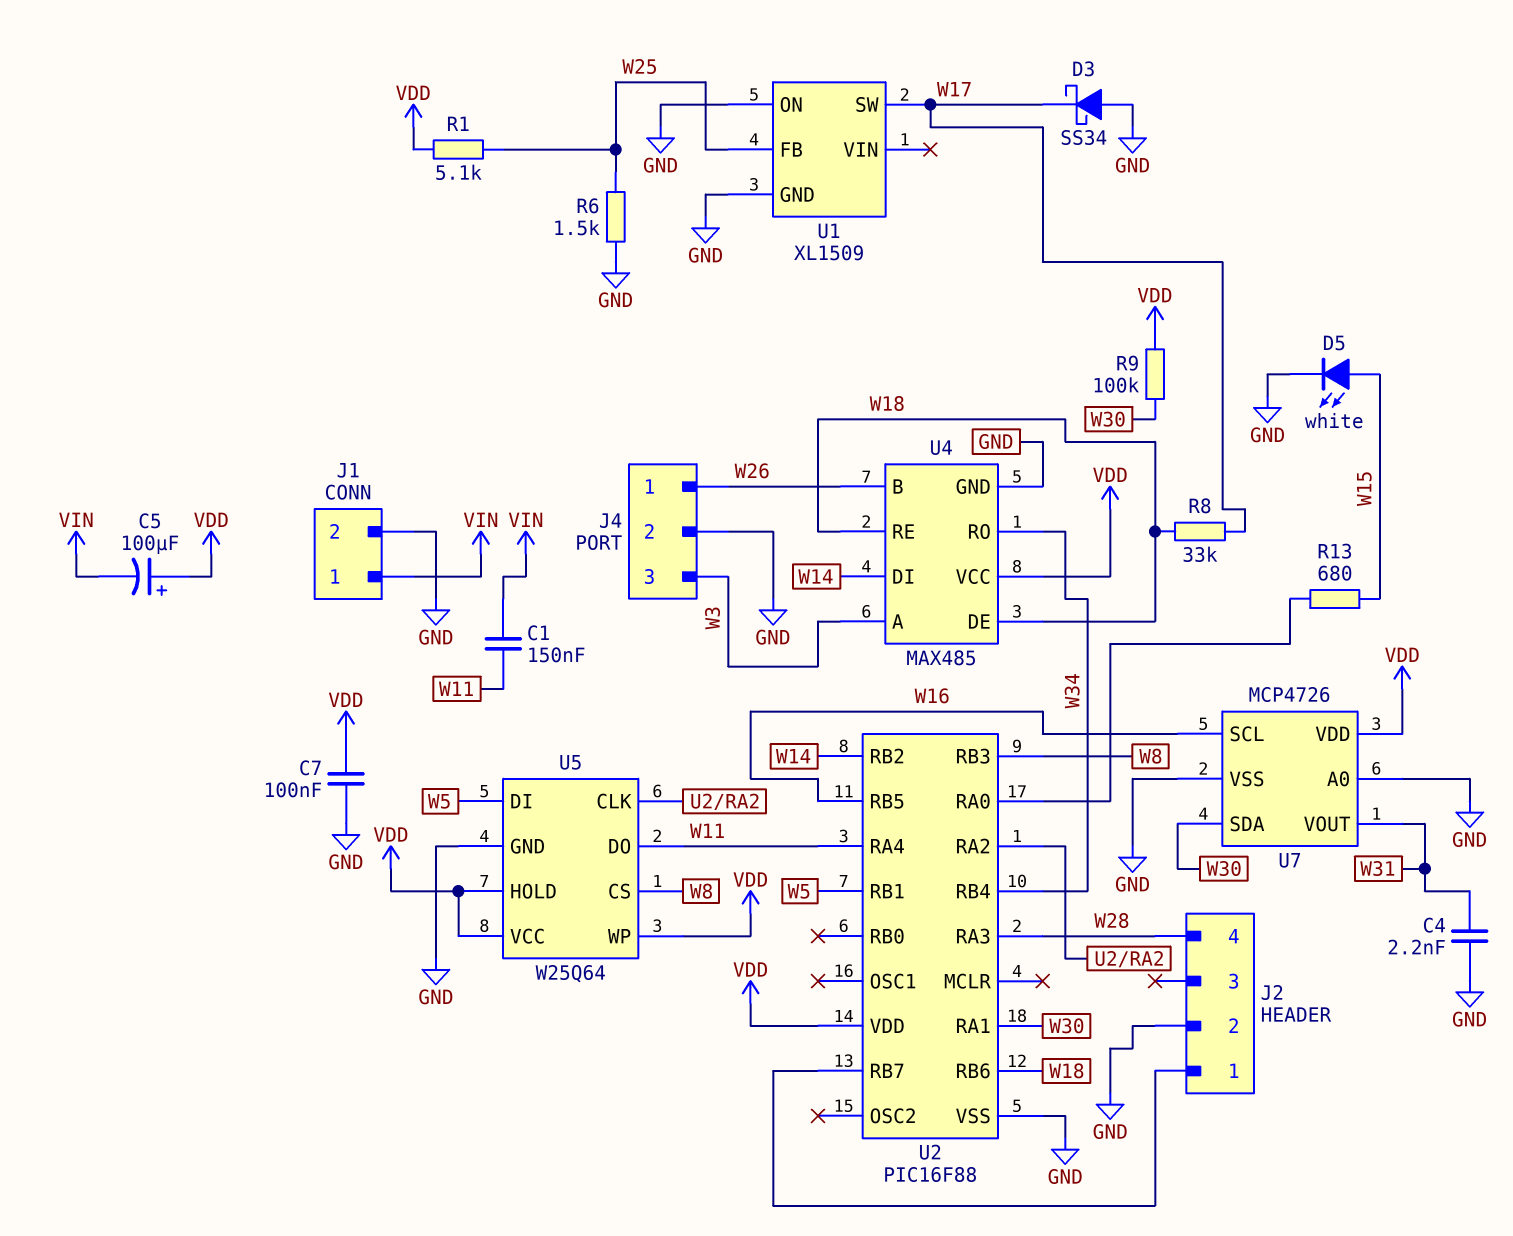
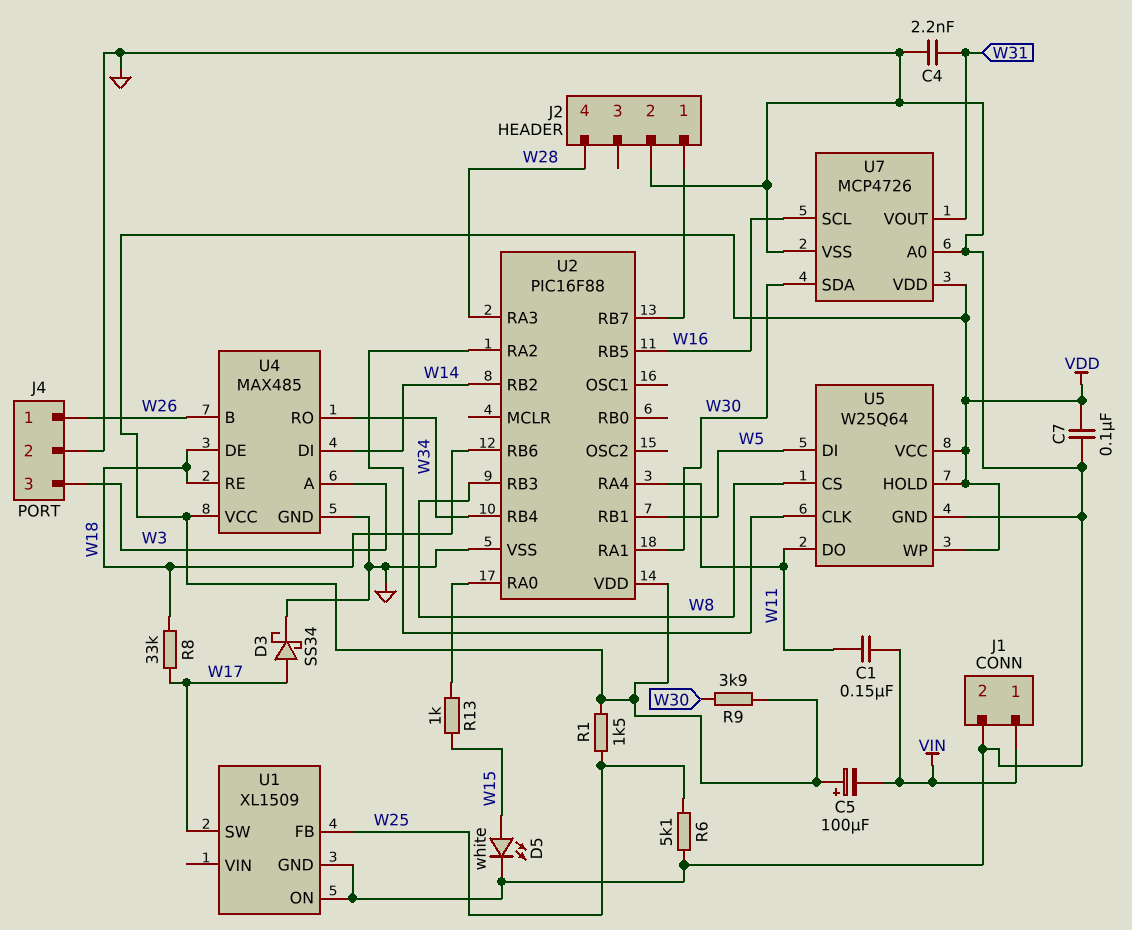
D3: schottky SS34 (A GND, K W17) -> schottky SS34 (A W17, K GND)
R1: 5.1k (VDD, W25) -> 1.5k (VDD, W25)
R6: 1.5k (GND, W25) -> 5.1k (GND, W25)
R9: 100k (VDD, W30) -> 3.9k (VDD, W30)
R13: 680 (U2/RA0, W15) -> 1k (U2/RA0, W15)

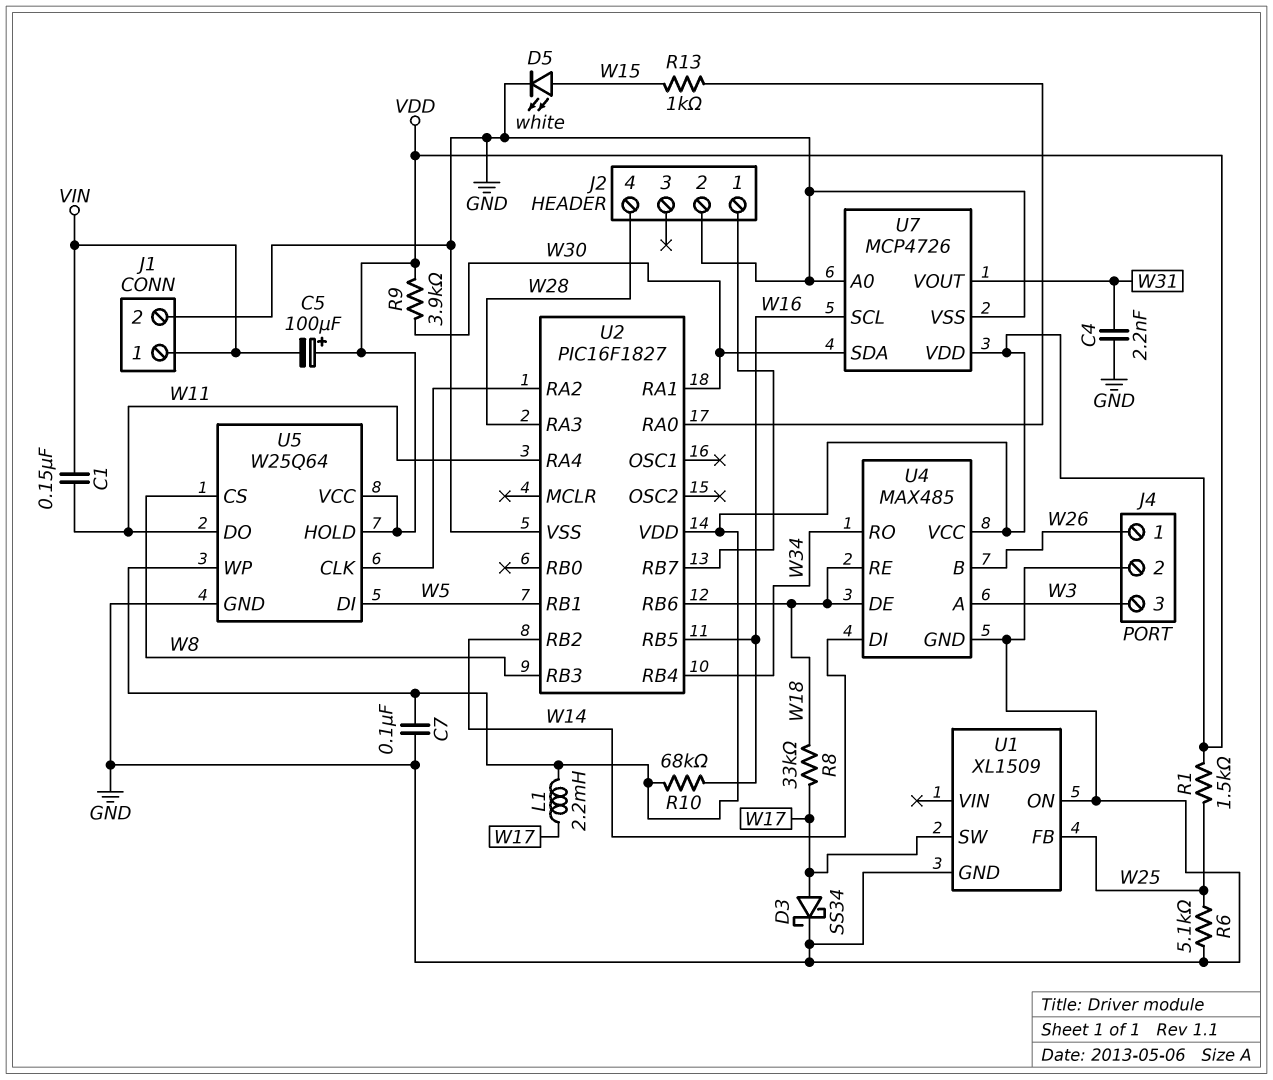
L1: none -> 2.2mH (VDD, W17)
R10: none -> 68k (VDD, W16)
U2: PIC16F88 -> PIC16F1827

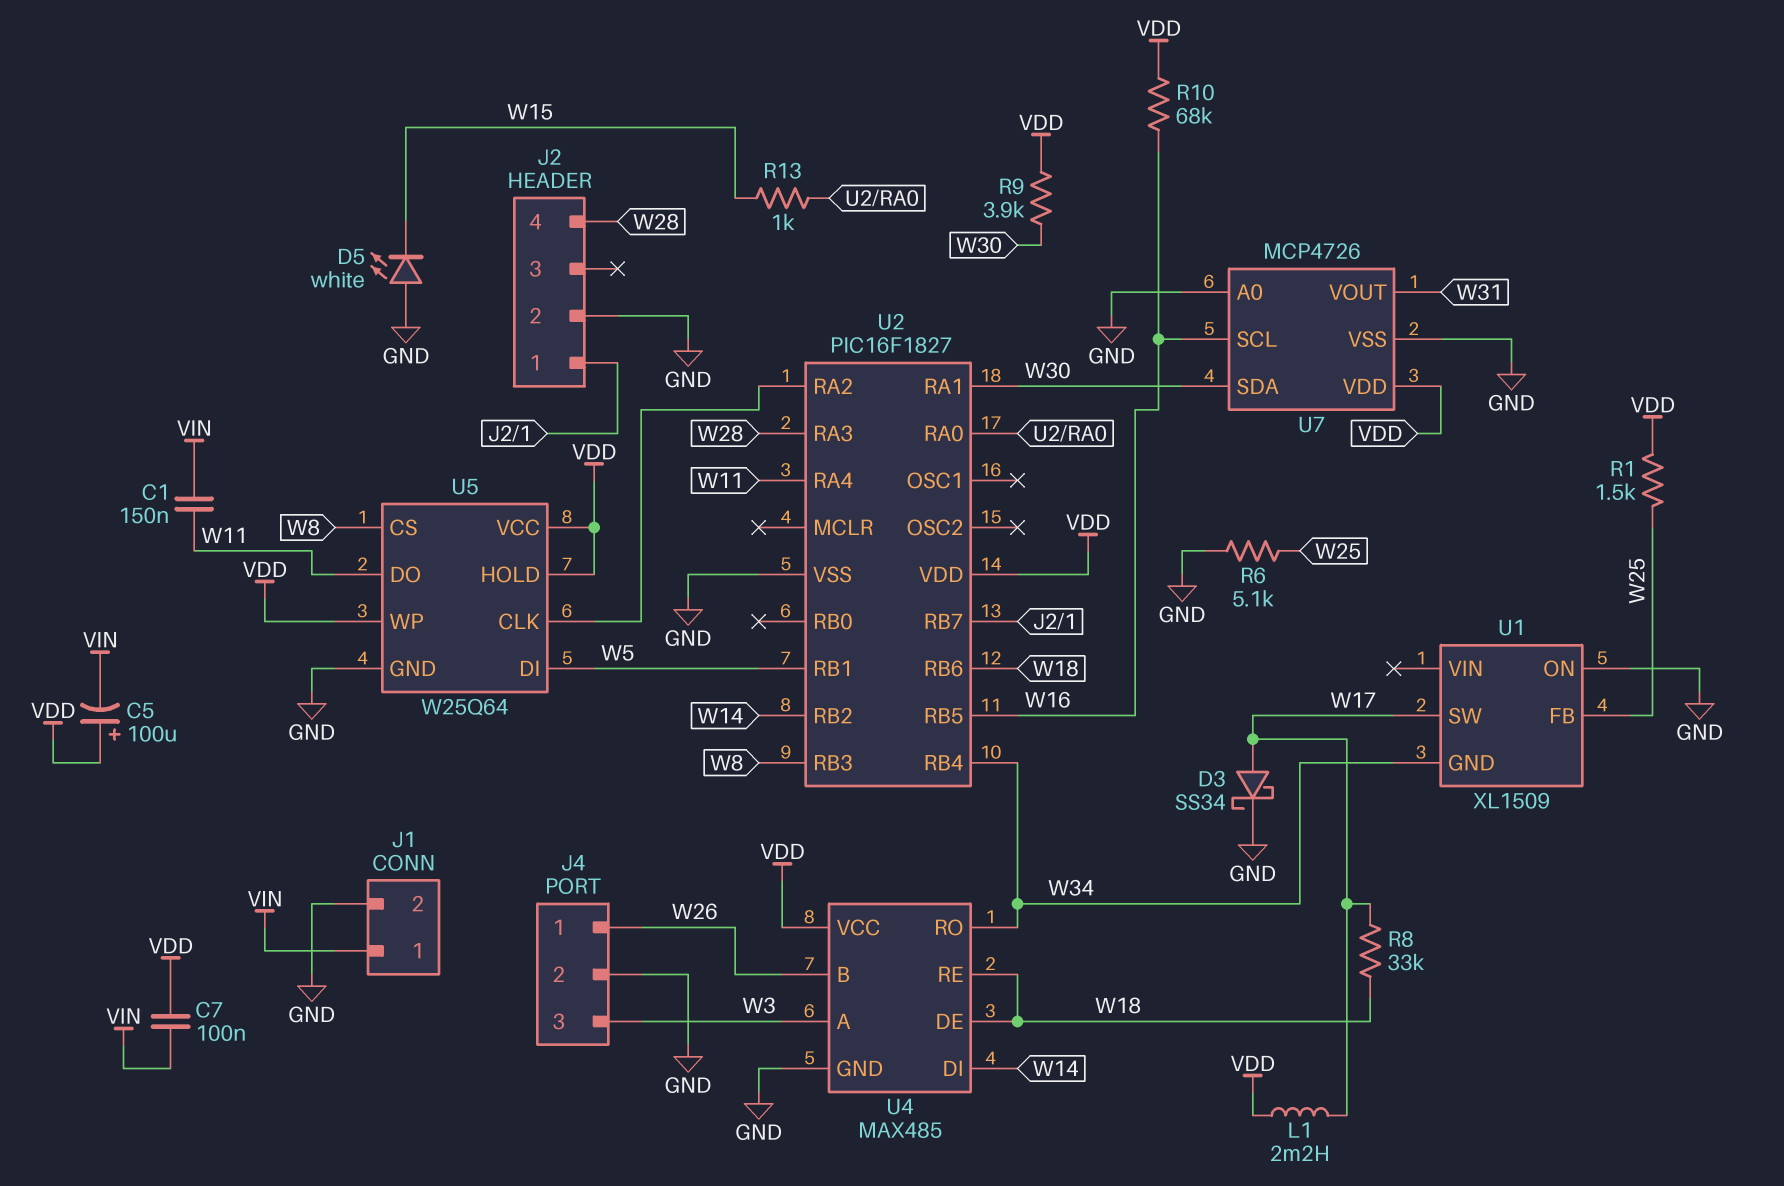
C4: 2.2nF (GND, W31) -> none
C7: 100nF (GND, VDD) -> 100nF (VDD, VIN)
D5: LED white (A W15, K GND) -> LED white (A GND, K W15)
U1 pin GND: GND -> W34

